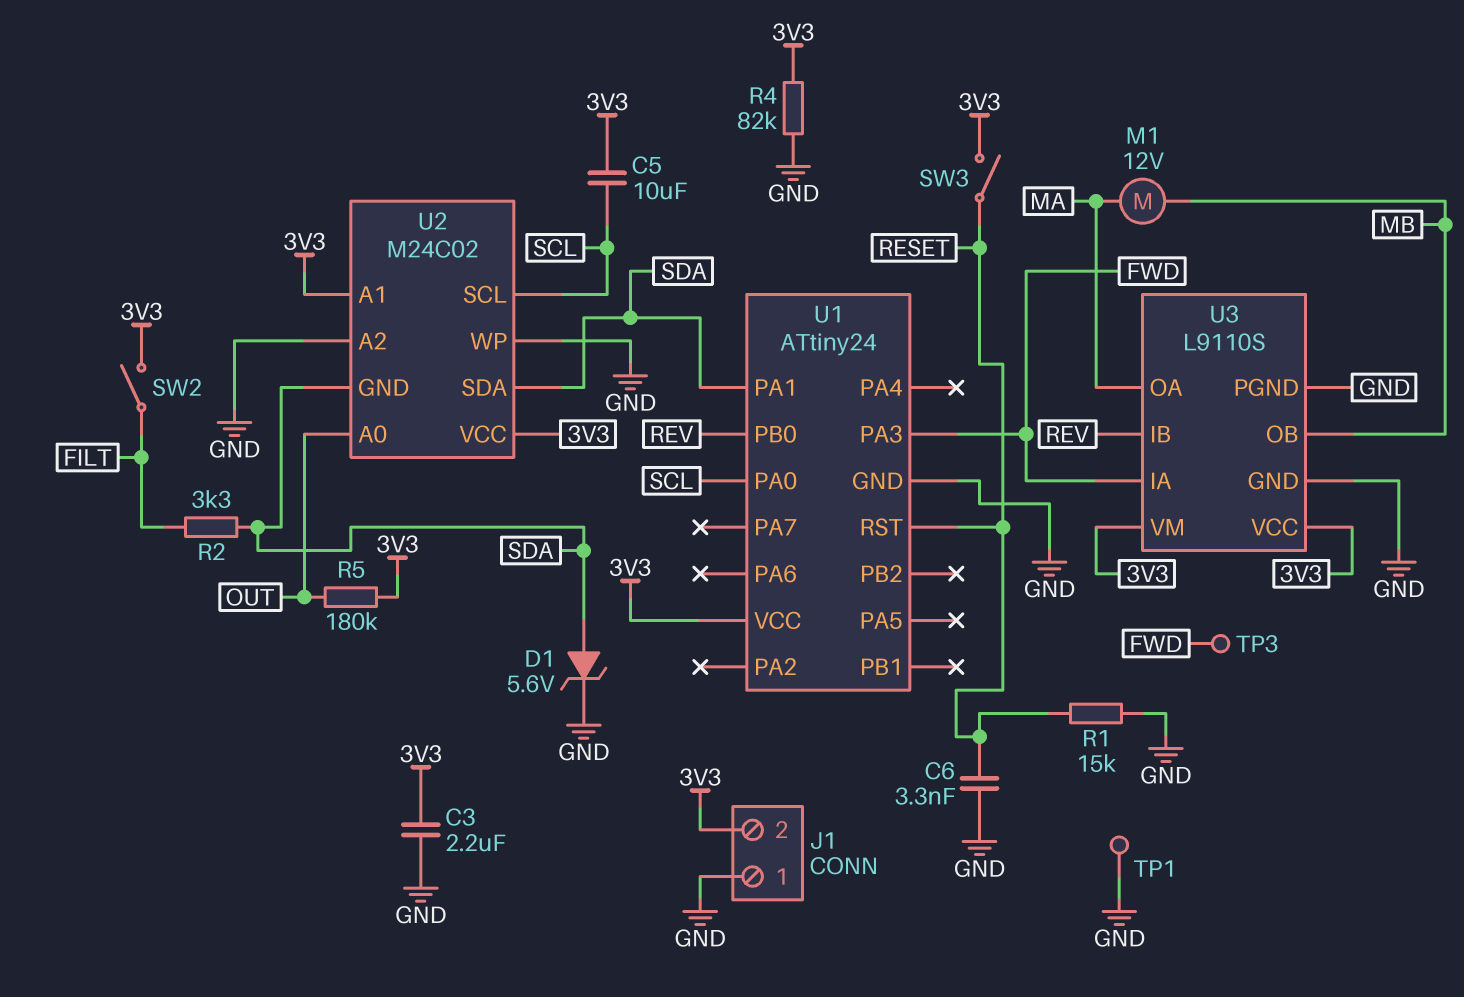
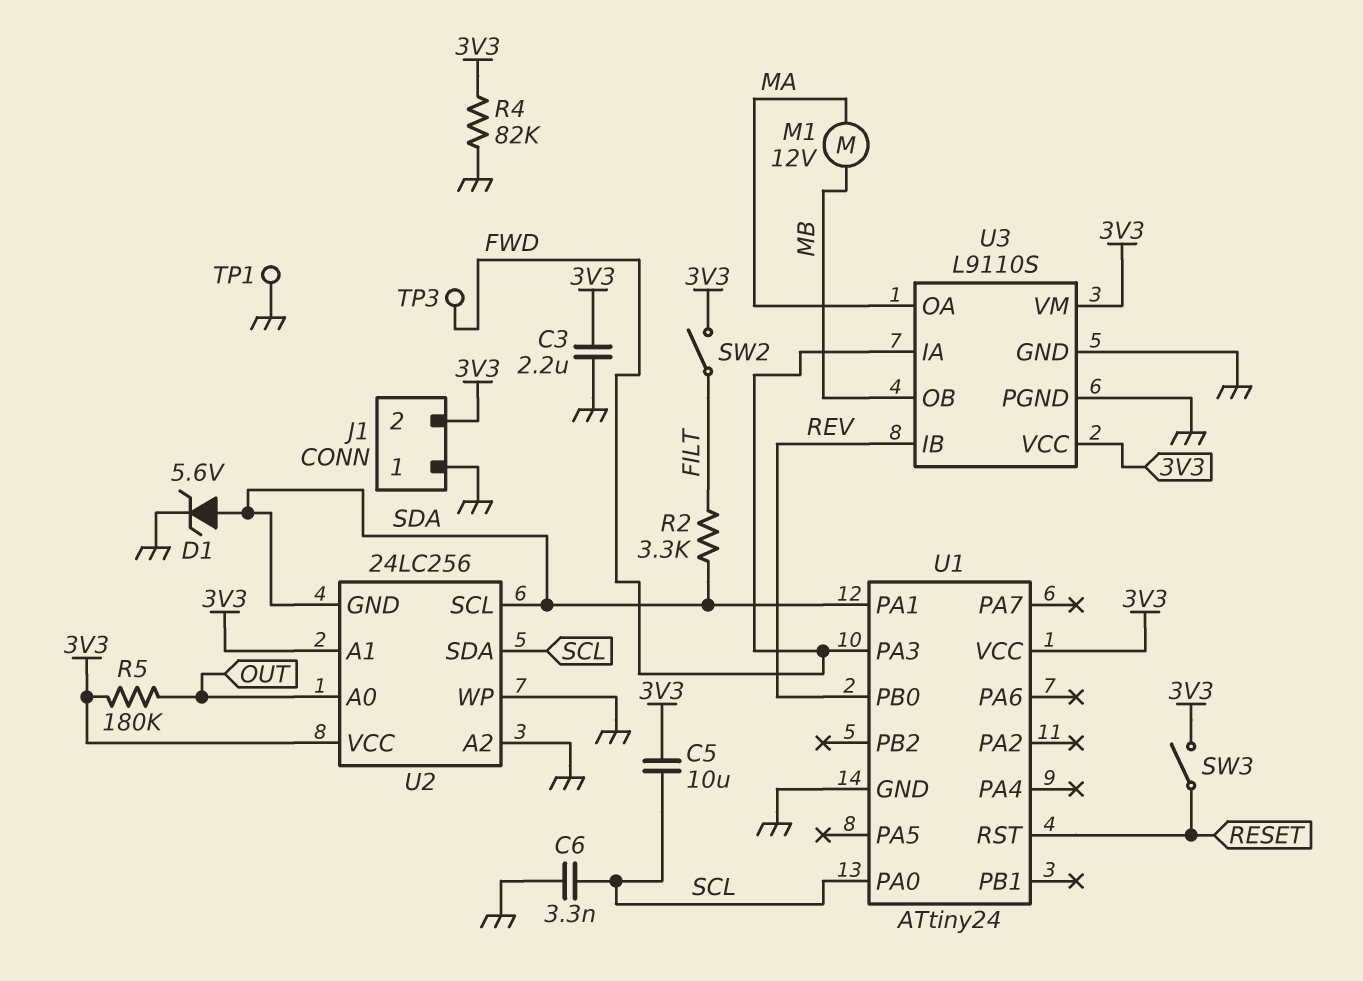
C6: 3.3nF (GND, RESET) -> 3.3nF (GND, SCL)
R1: 15k (GND, RESET) -> none
U2: M24C02 -> 24LC256
U2 pin SCL: SCL -> SDA
U2 pin SDA: SDA -> SCL

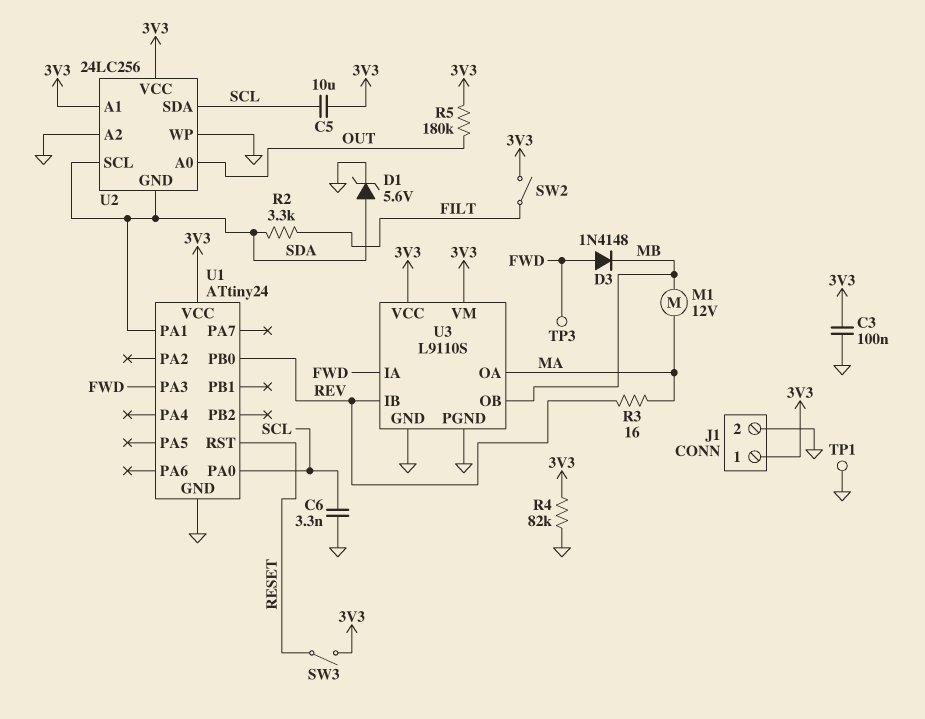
C3: 2.2uF (3V3, GND) -> 100nF (3V3, GND)
D3: none -> diode 1N4148 (A FWD, K MB)
J1 pin 1: GND -> 3V3
J1 pin 2: 3V3 -> GND
R3: none -> 16 (MA, REV)

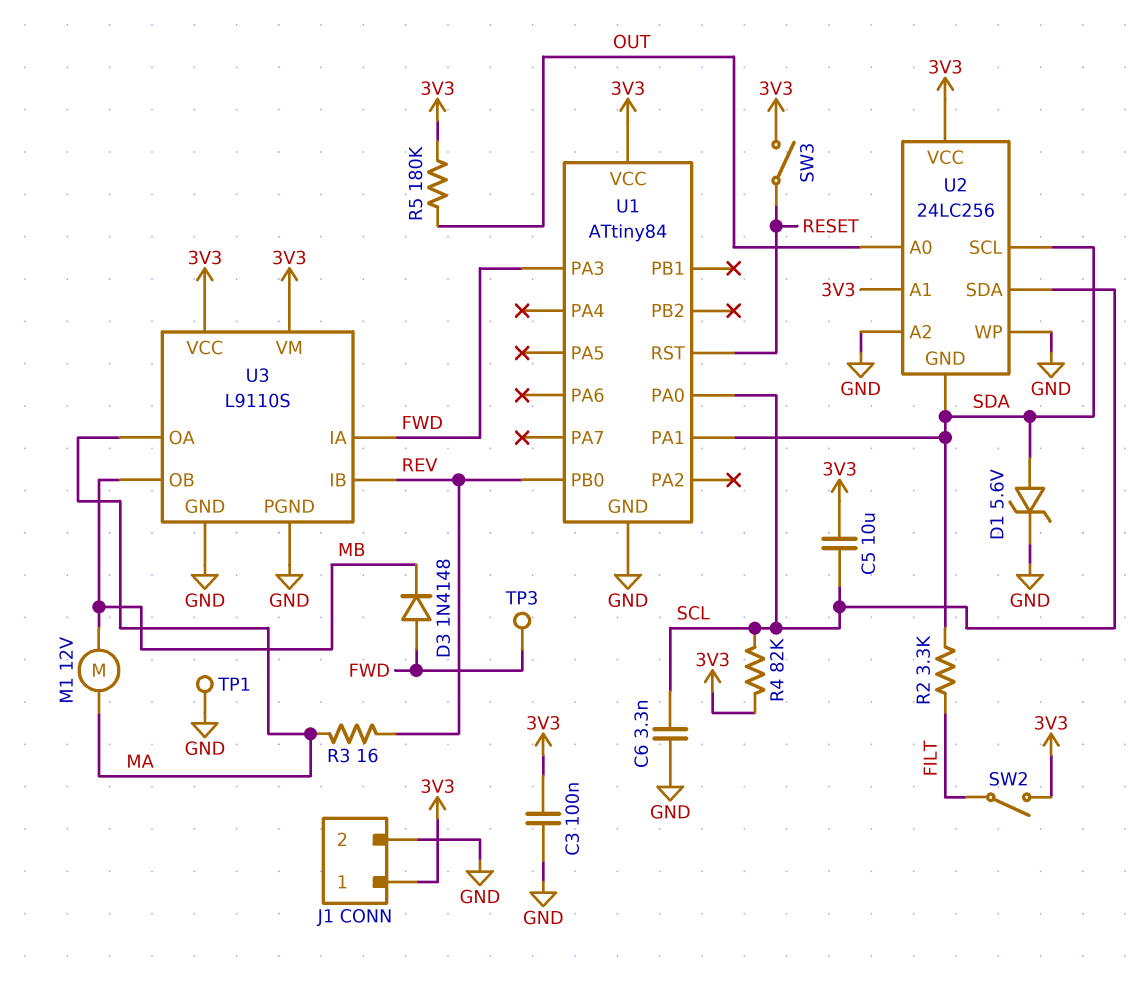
R4: 82k (3V3, GND) -> 82k (3V3, SCL)
U1: ATtiny24 -> ATtiny84

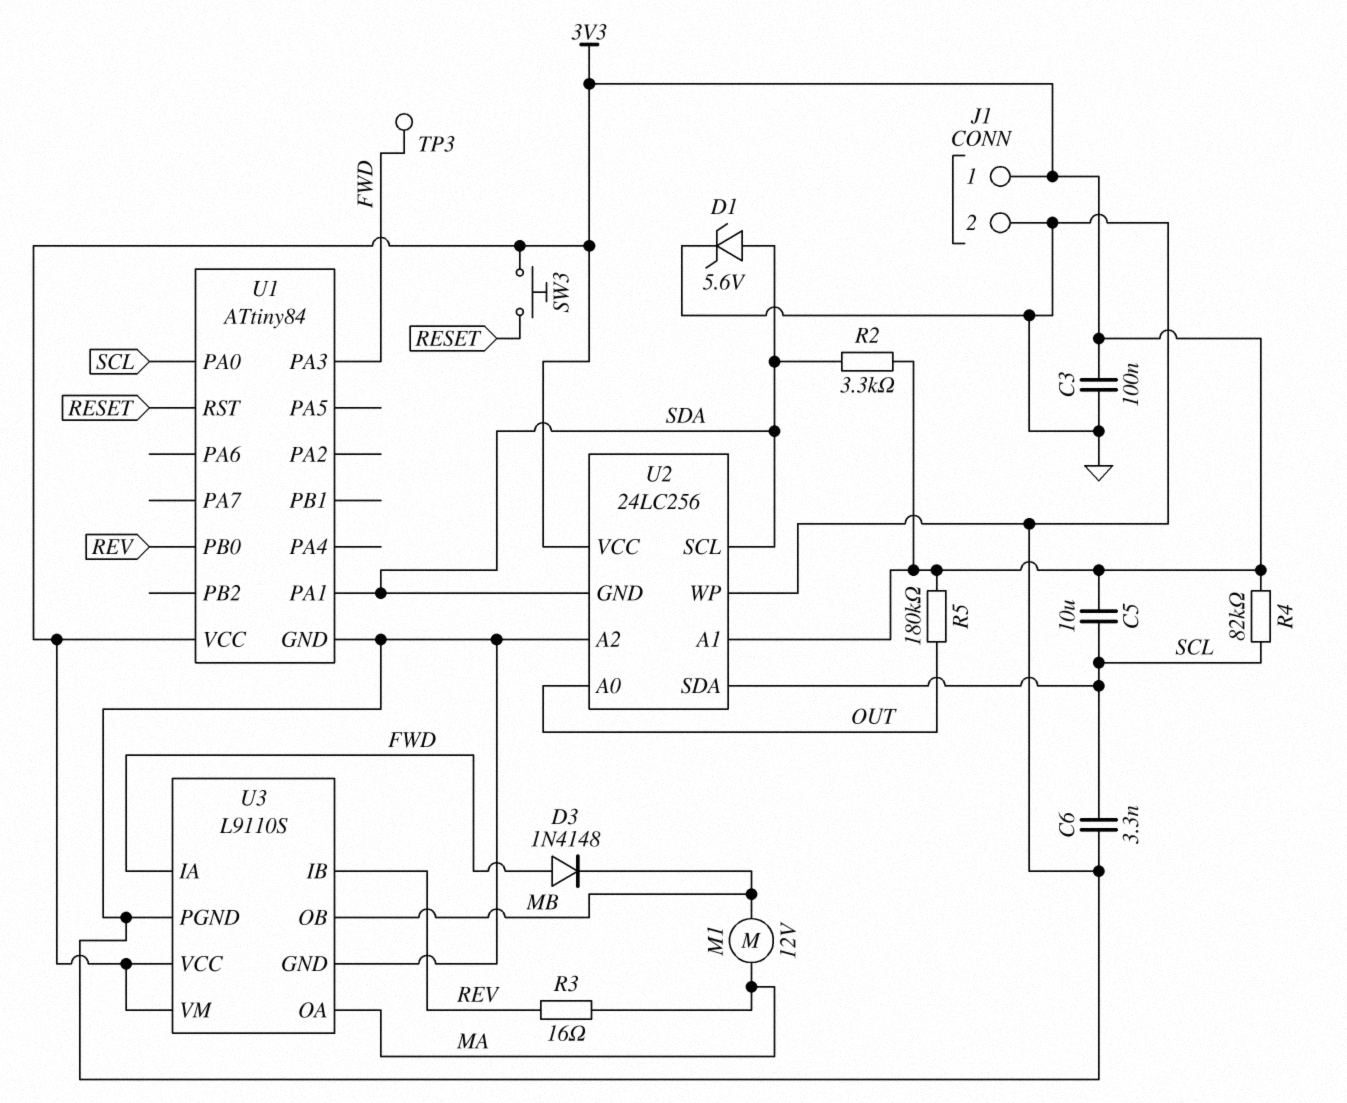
R2: 3.3k (FILT, SDA) -> 3.3k (3V3, SDA)
SW2: switch (3V3, FILT) -> none
SW3: switch (3V3, RESET) -> button (3V3, RESET)
TP1: test point (GND) -> none

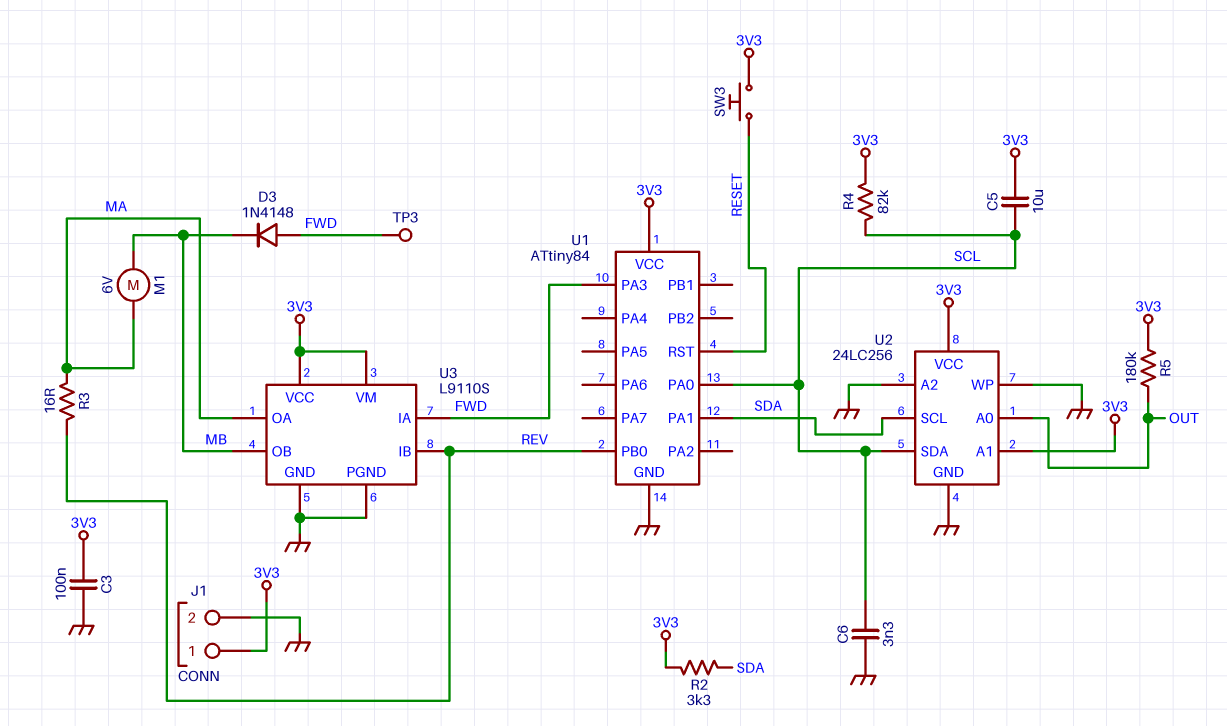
D1: zener 5.6V (A SDA, K GND) -> none
M1: motor 12V (MA, MB) -> motor 6V (MA, MB)
U2 pin GND: SDA -> GND

